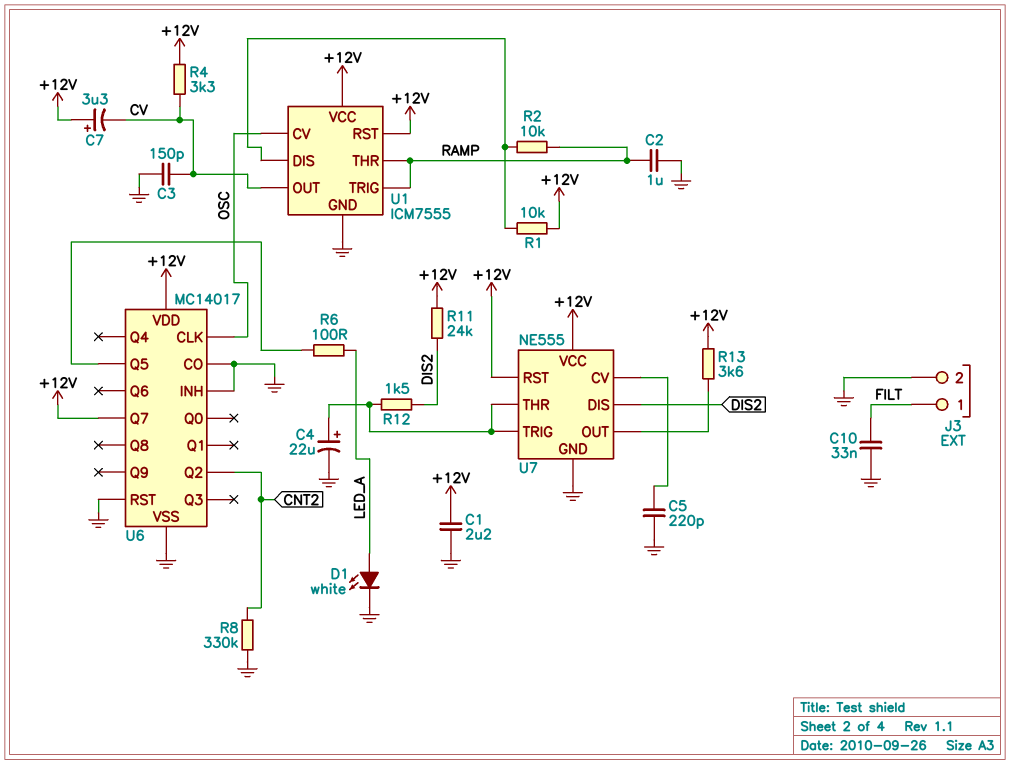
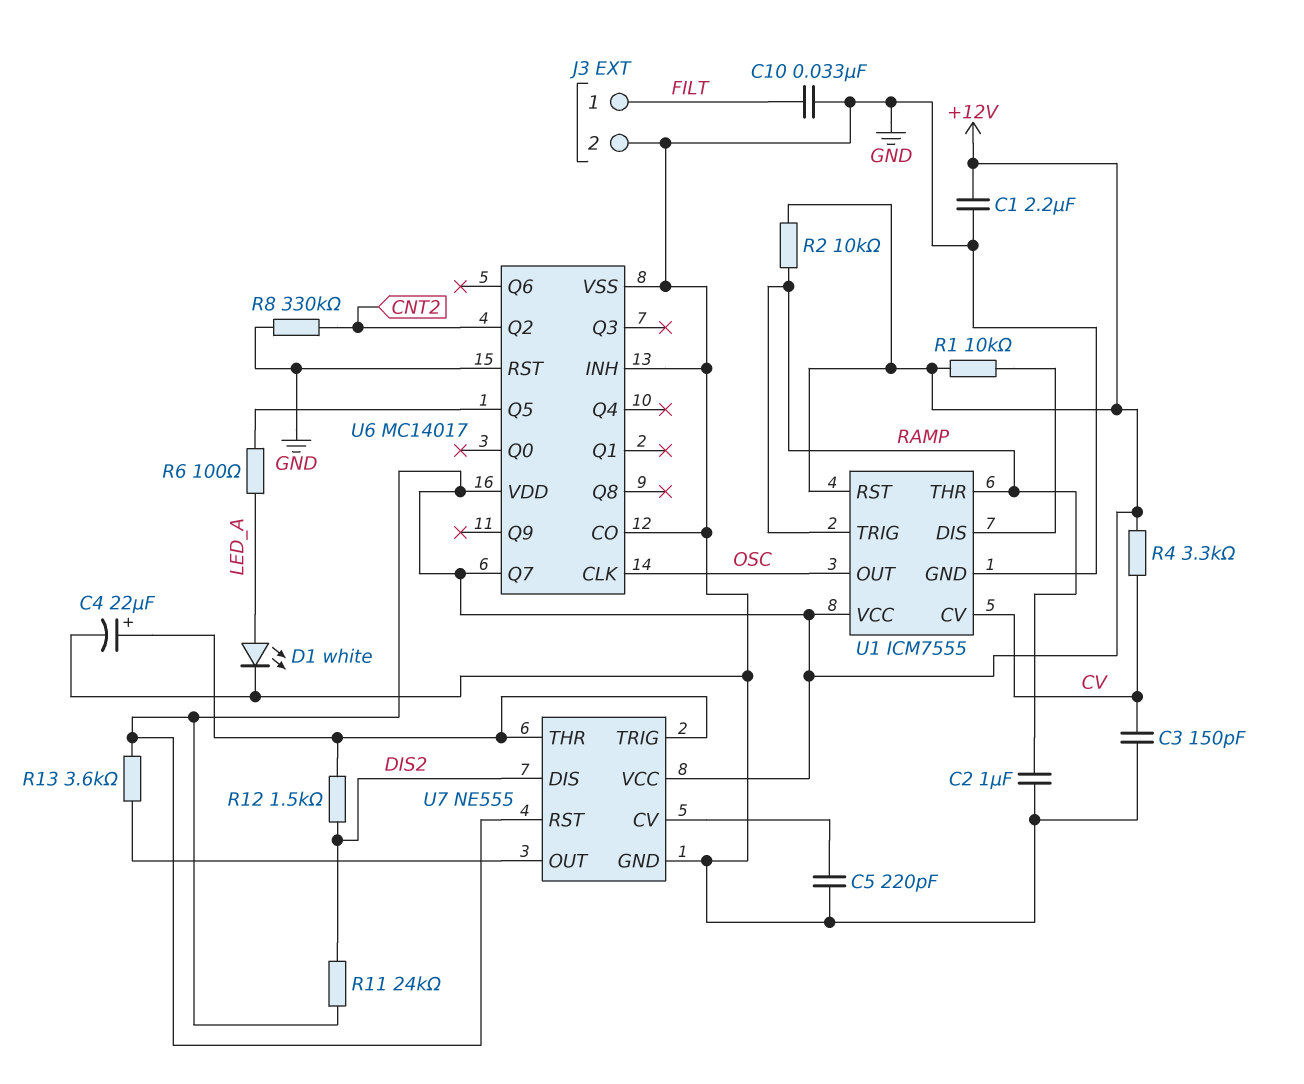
C7: 3.3uF (plus +12V, minus CV) -> none
R2: 10k (RAMP, U1/DIS) -> 10k (+12V, RAMP)
U1 pin CV: OSC -> CV
U1 pin OUT: CV -> OSC

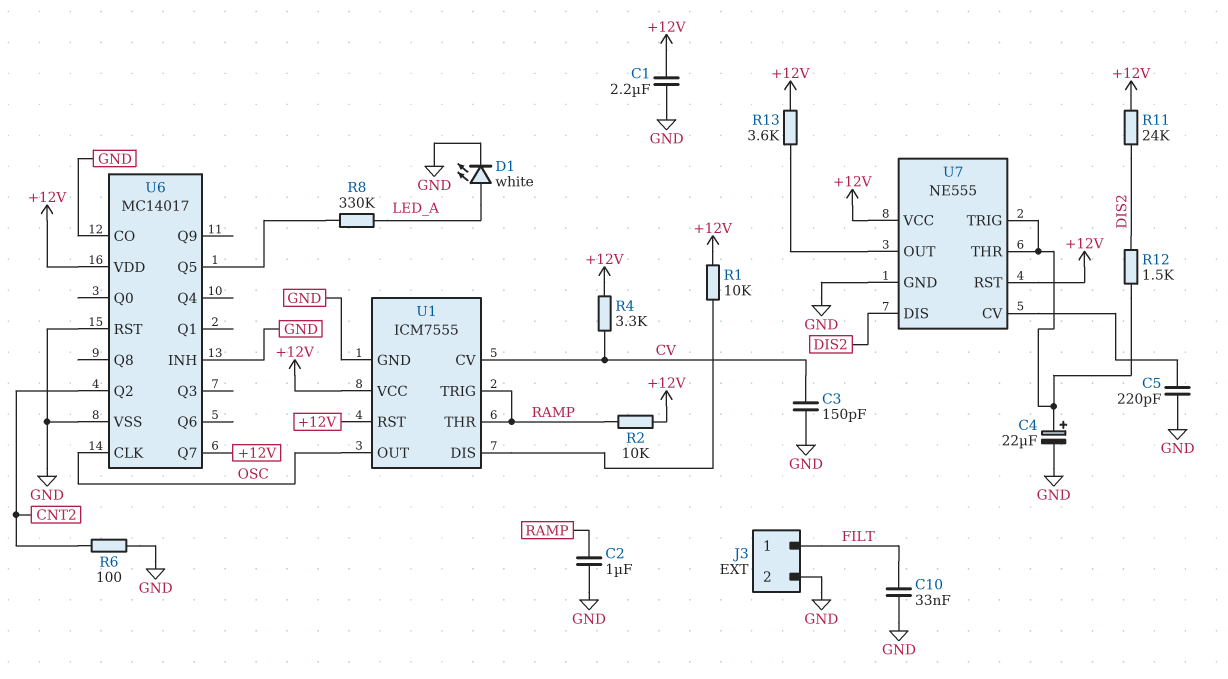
R6: 100 (LED_A, U6/Q5) -> 100 (CNT2, GND)
R8: 330k (CNT2, GND) -> 330k (LED_A, U6/Q5)

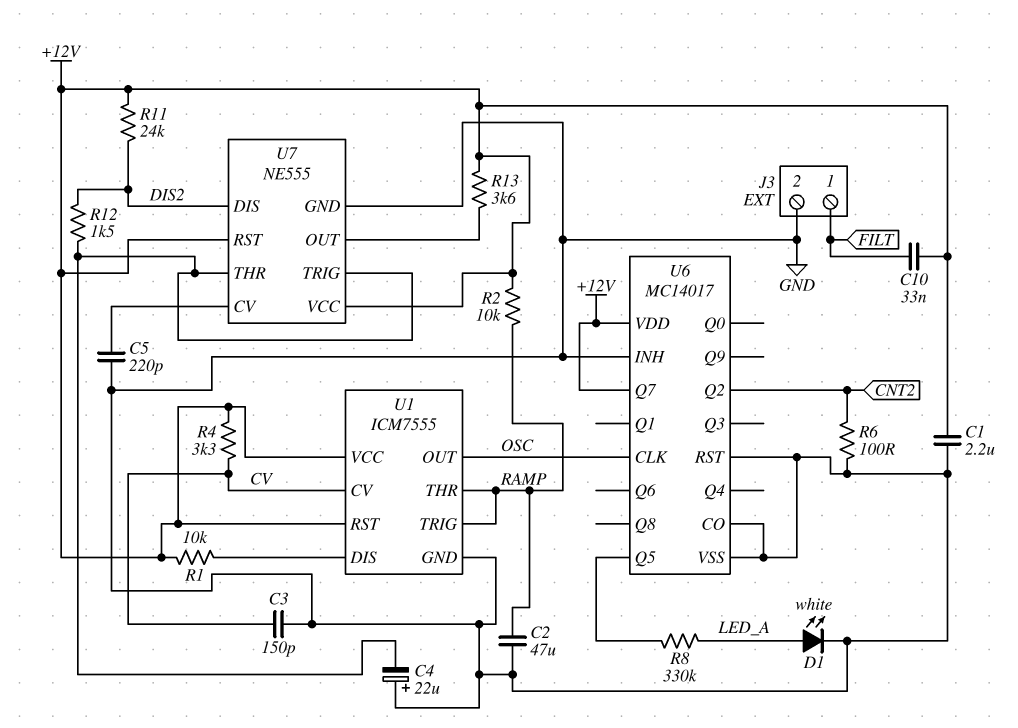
C2: 1uF (GND, RAMP) -> 47uF (GND, RAMP)
C4: 22uF (plus U7/THR, minus GND) -> 22uF (plus GND, minus U7/THR)
C10: 33nF (FILT, GND) -> 33nF (+12V, FILT)

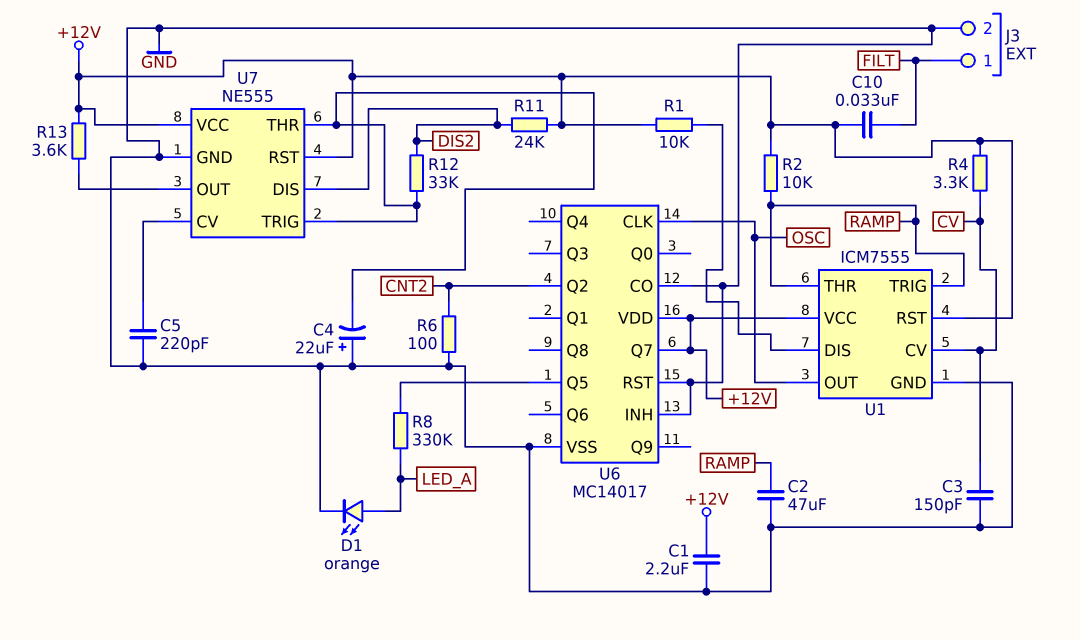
D1: LED white (A LED_A, K GND) -> LED orange (A LED_A, K GND)
R12: 1.5k (DIS2, U7/THR) -> 33k (DIS2, U7/THR)

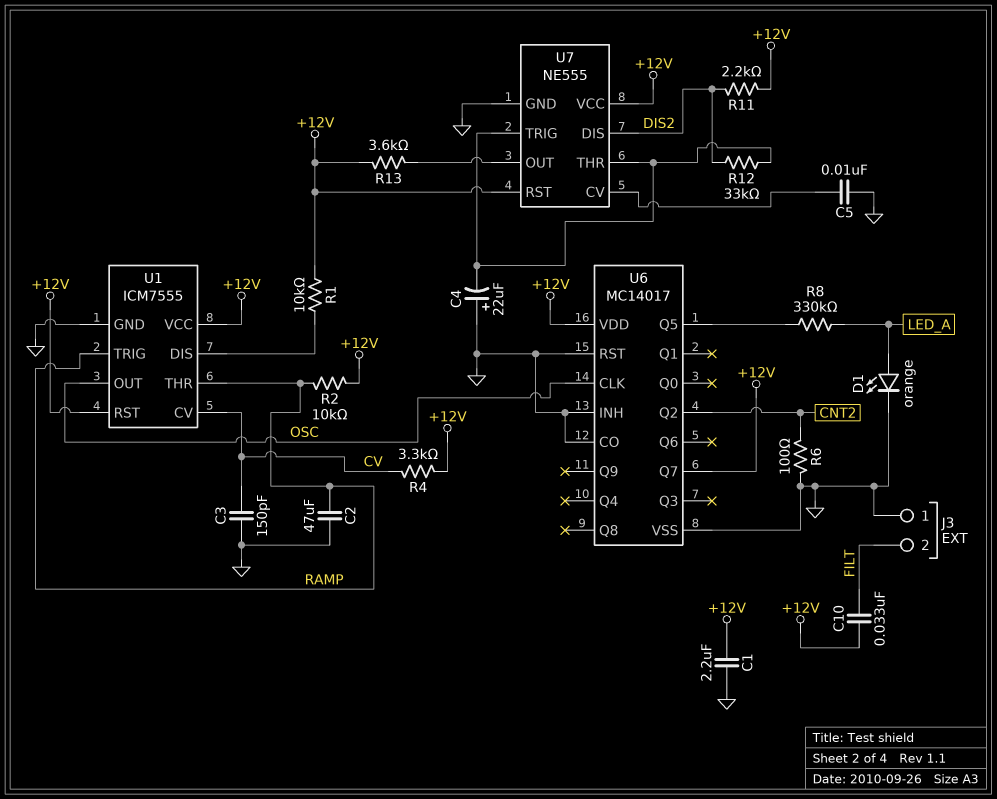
C5: 220pF (GND, U7/CV) -> 10nF (GND, U7/CV)
J3 pin 1: FILT -> GND
J3 pin 2: GND -> FILT
R11: 24k (+12V, DIS2) -> 2.2k (+12V, DIS2)

